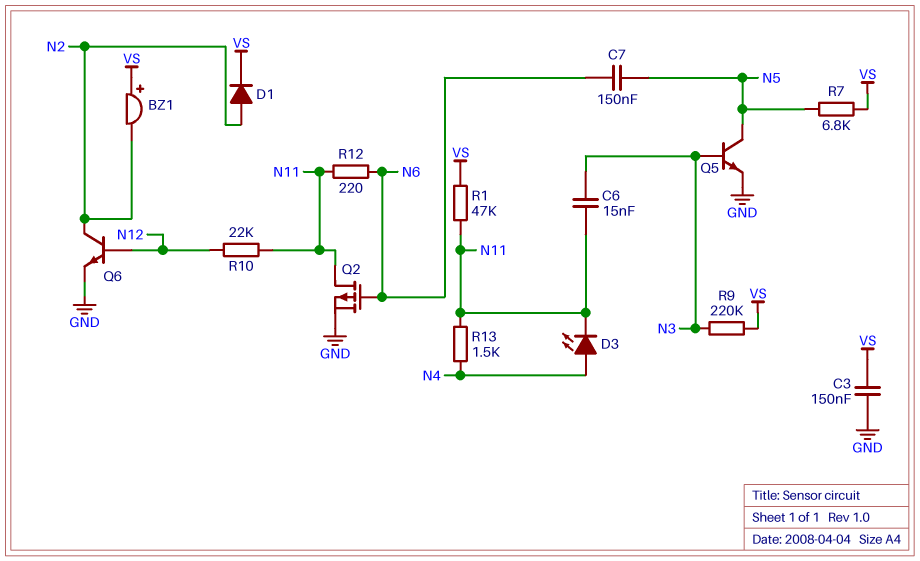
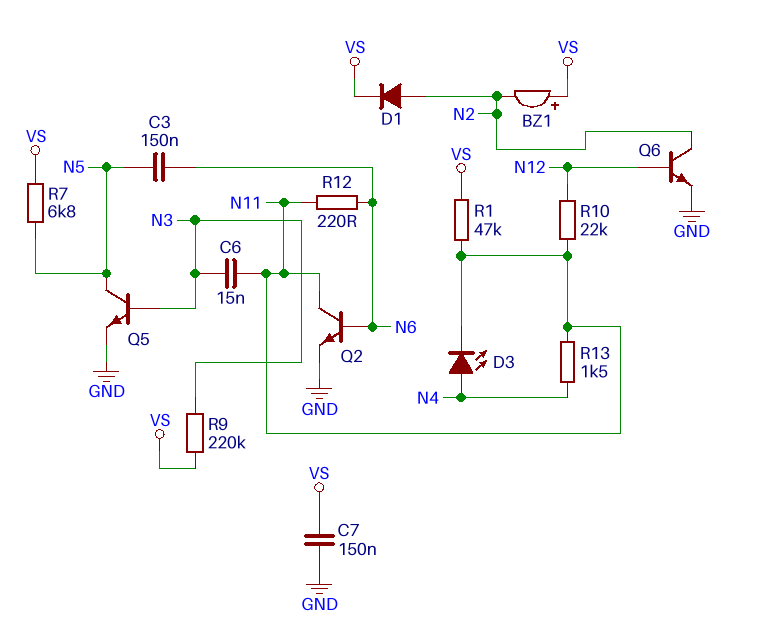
C3: 150nF (GND, VS) -> 150nF (N5, N6)
C7: 150nF (N5, N6) -> 150nF (GND, VS)
Q2: PMOS (G N6, D N11, S GND) -> NPN (B N6, C N11, E GND)

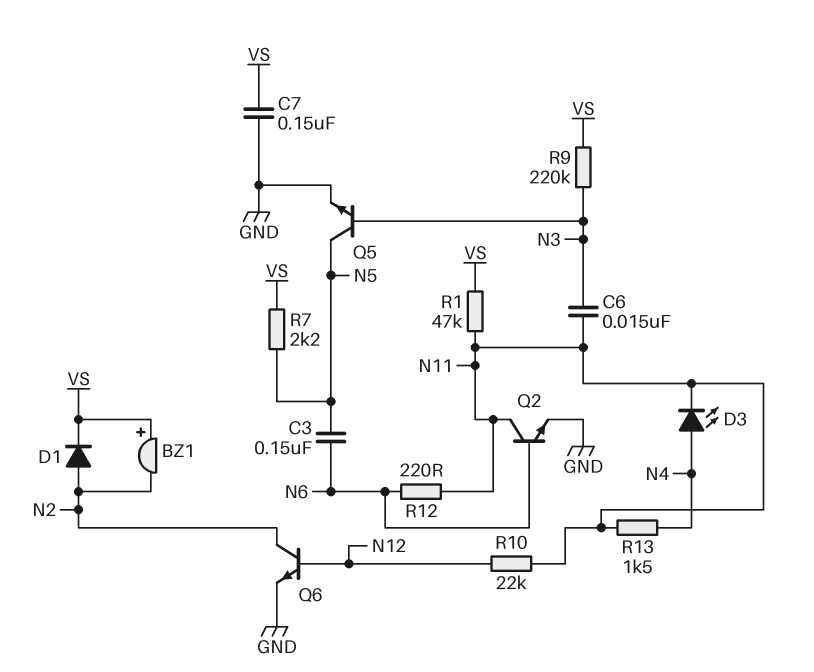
R7: 6.8k (N5, VS) -> 2.2k (N5, VS)

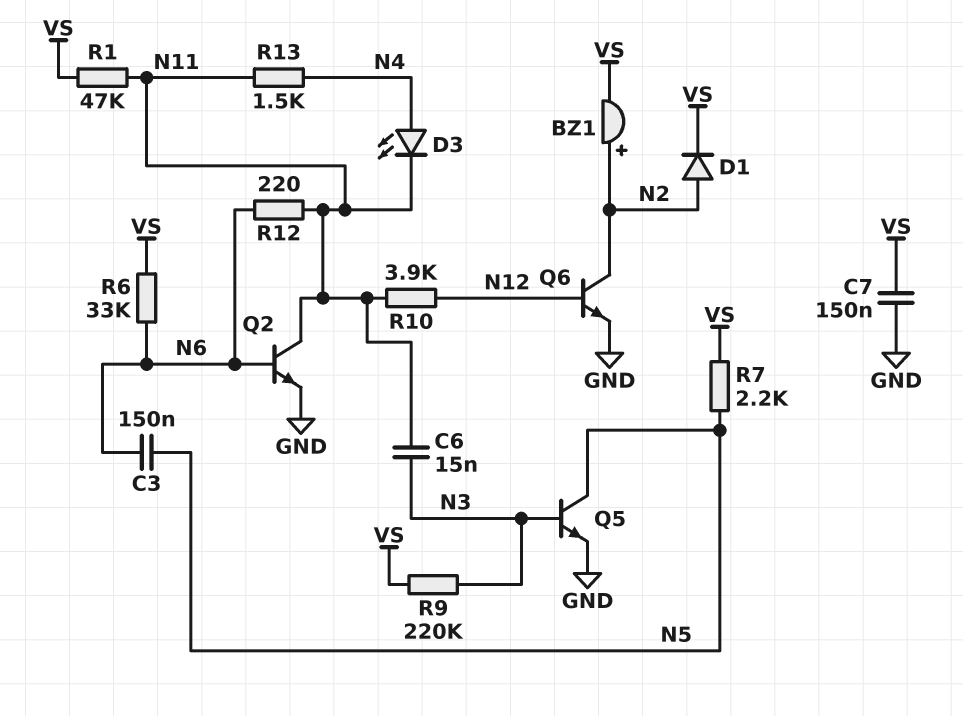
BZ1: buzzer (plus VS, minus N2) -> buzzer (plus N2, minus VS)
R6: none -> 33k (N6, VS)
R10: 22k (N11, N12) -> 3.9k (N11, N12)

